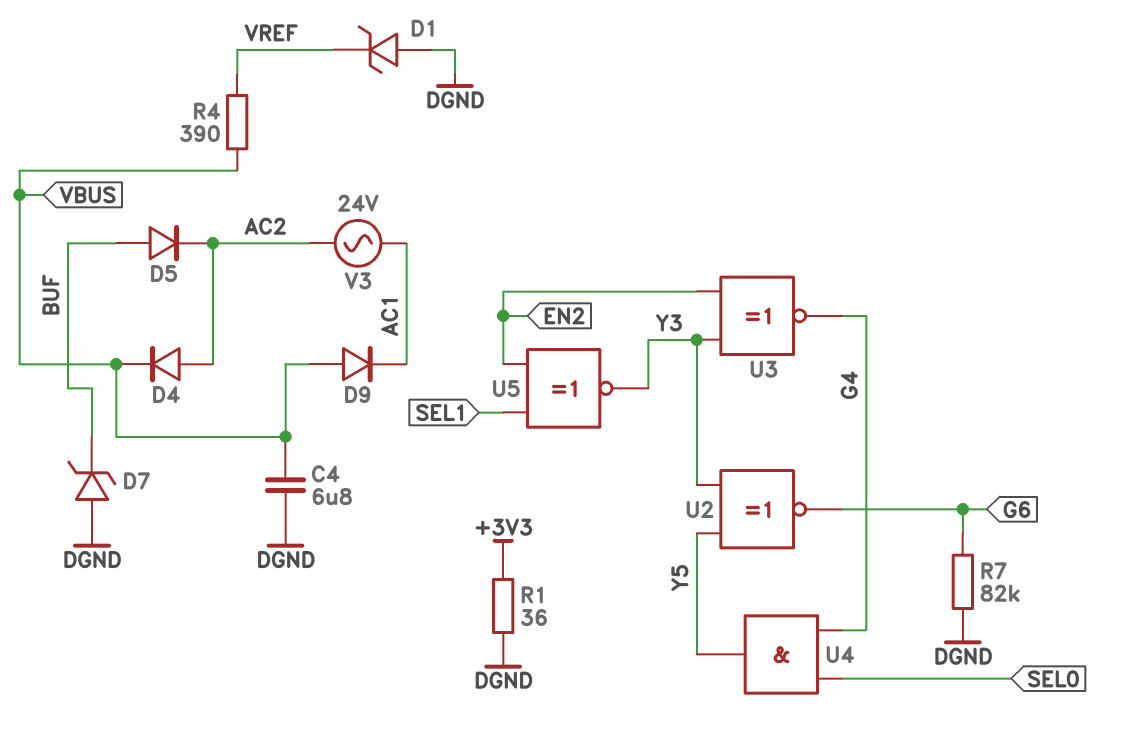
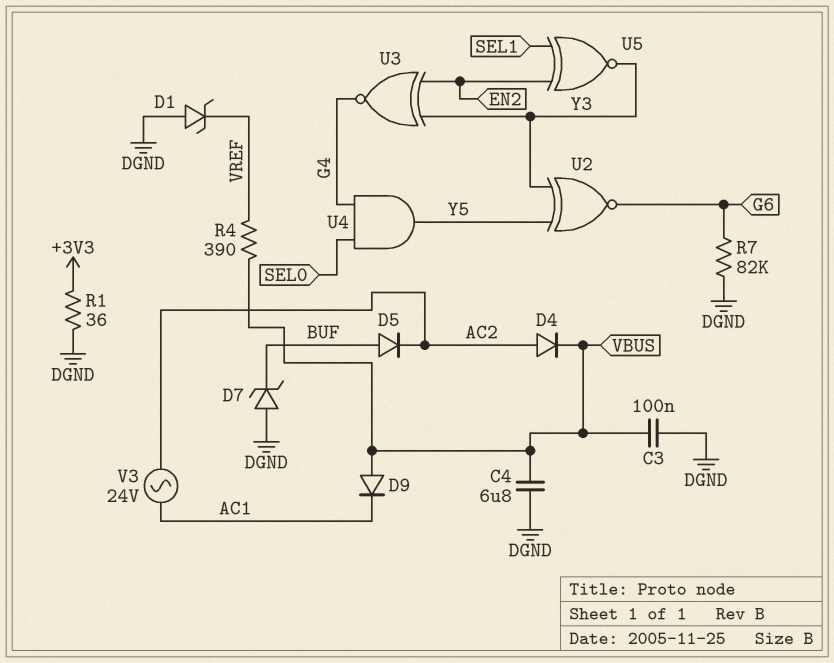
C3: none -> 100nF (DGND, VBUS)

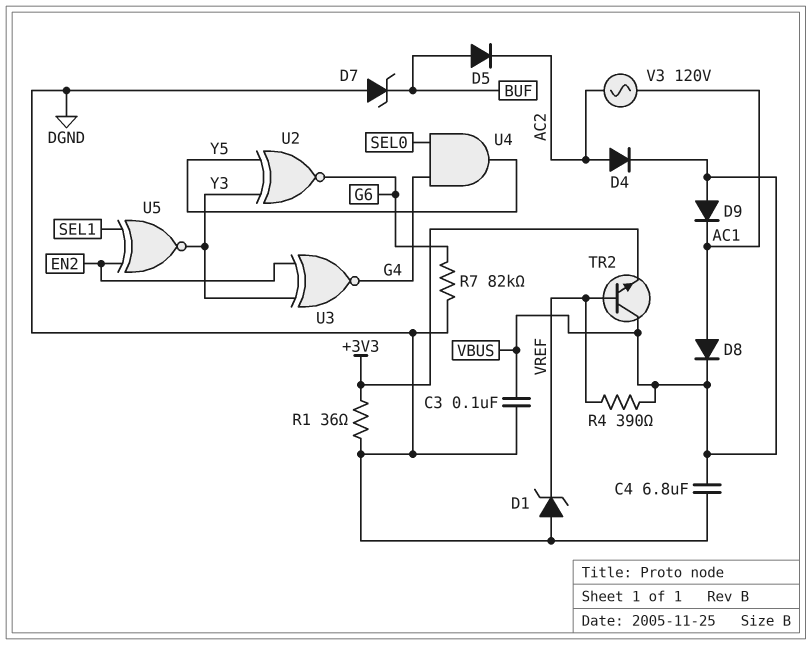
D8: none -> diode (A AC1, K VBUS)
TR2: none -> NPN (B VREF, C VBUS, E +3V3)
V3: AC 24V (AC1, AC2) -> AC 120V (AC1, AC2)

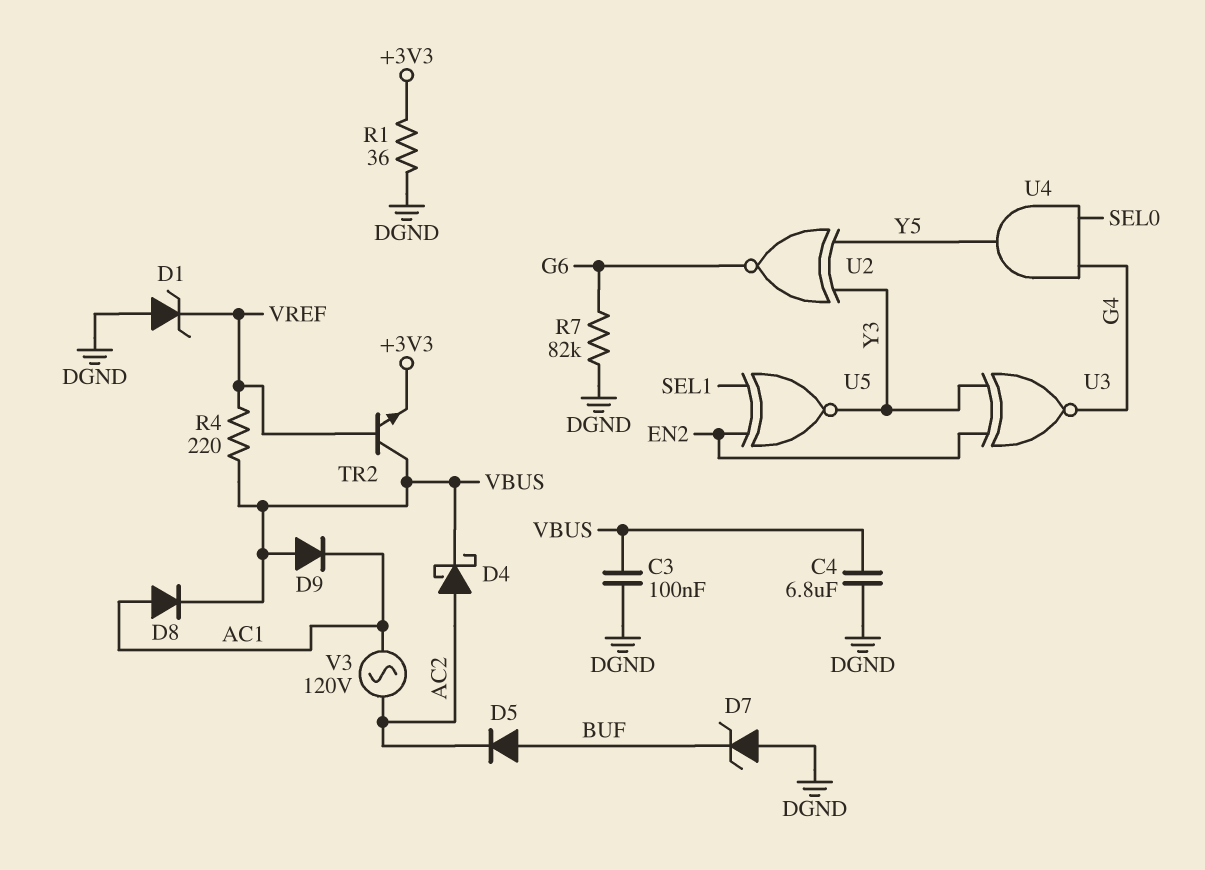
D4: diode (A AC2, K VBUS) -> schottky (A AC2, K VBUS)
R4: 390 (VBUS, VREF) -> 220 (VBUS, VREF)

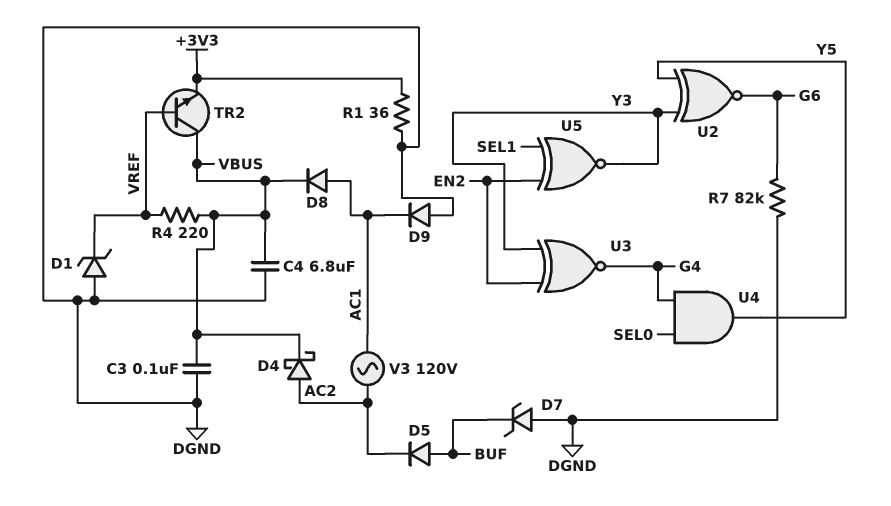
D9: diode (A VBUS, K AC1) -> diode (A DGND, K AC1)

